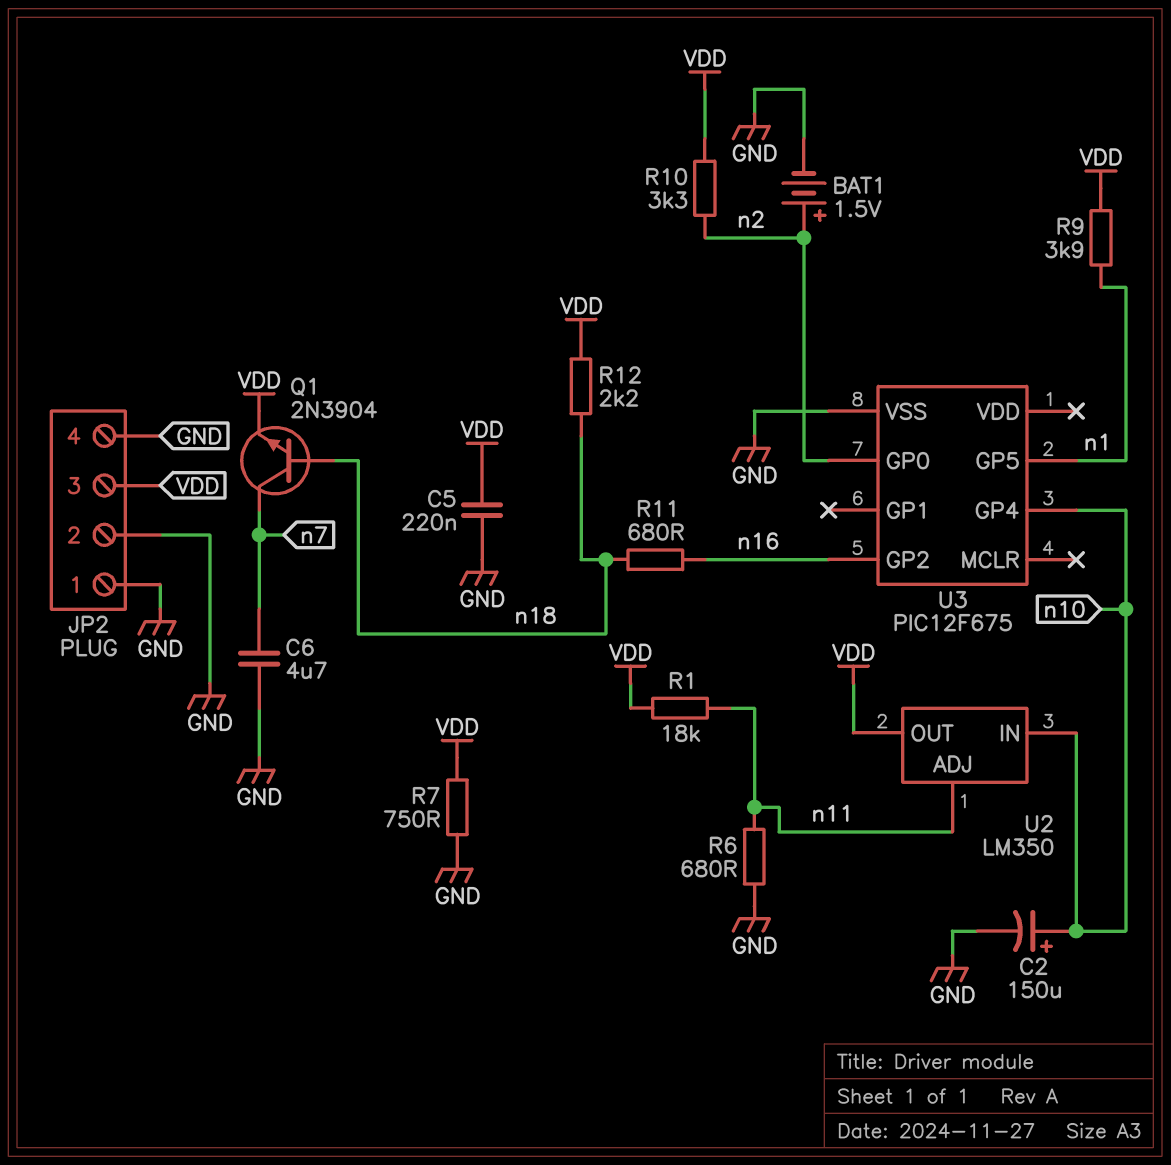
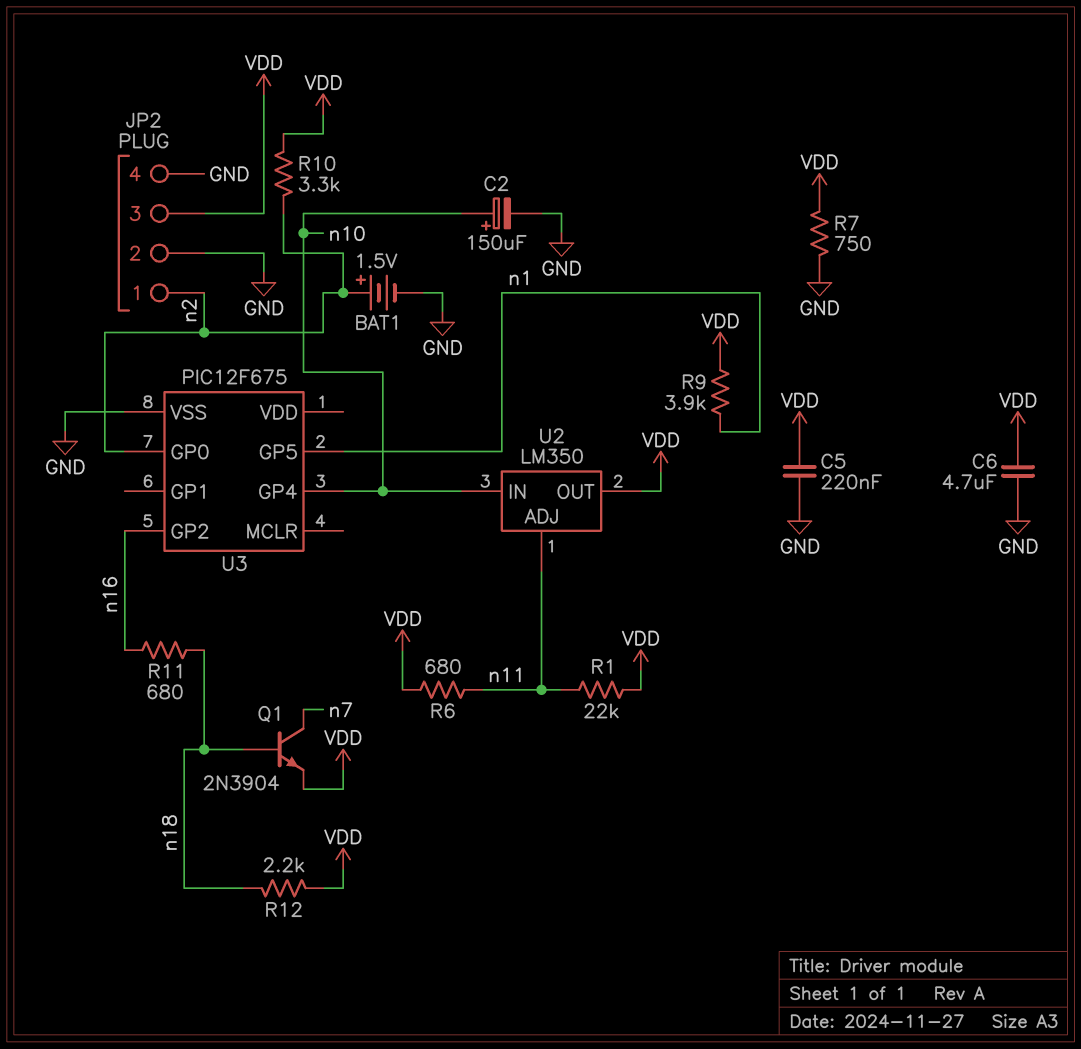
C6: 4.7uF (GND, n7) -> 4.7uF (GND, VDD)
JP2 pin 1: GND -> n2
R1: 18k (VDD, n11) -> 22k (VDD, n11)
R6: 680 (GND, n11) -> 680 (VDD, n11)

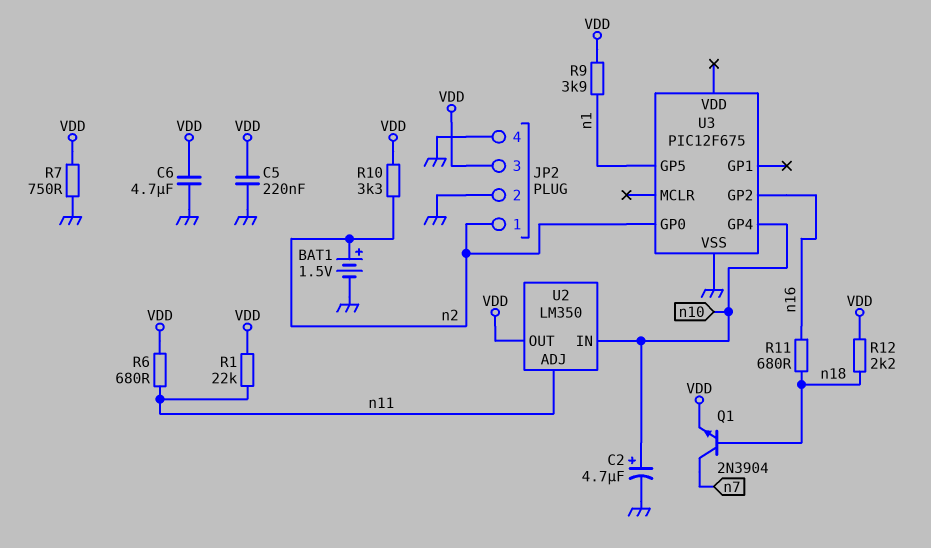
C2: 150uF (plus n10, minus GND) -> 4.7uF (plus n10, minus GND)

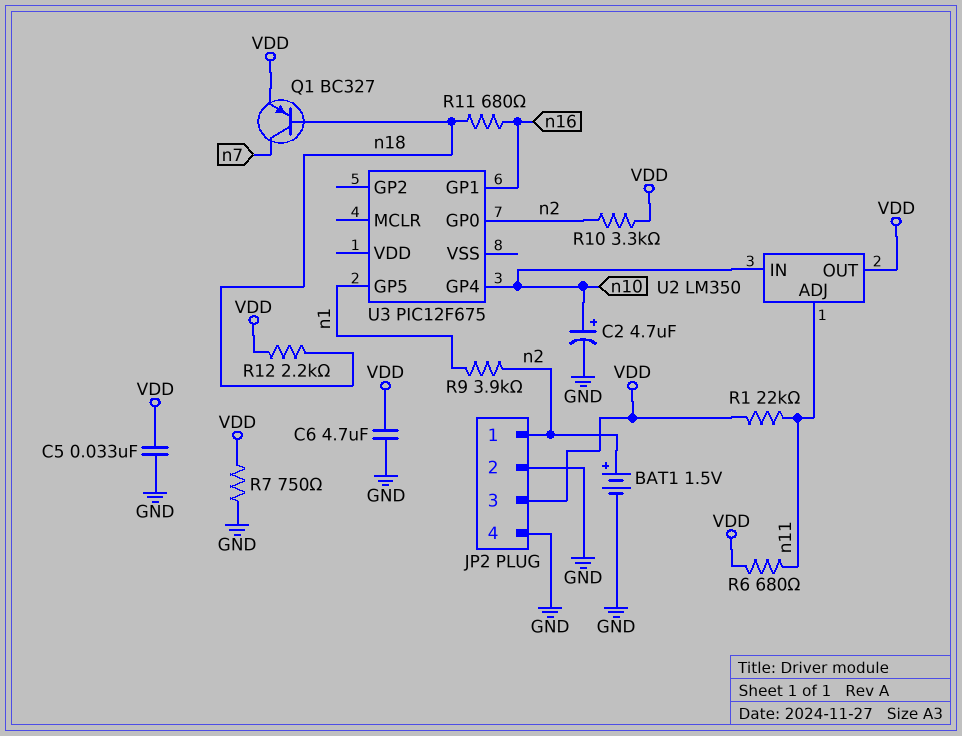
C5: 220nF (GND, VDD) -> 33nF (GND, VDD)
Q1: NPN 2N3904 (B n18, C n7, E VDD) -> PNP BC327 (B n18, C n7, E VDD)
R9: 3.9k (VDD, n1) -> 3.9k (n1, n2)
U3 pin GP1: none -> n16
U3 pin GP2: n16 -> none
U3 pin VSS: GND -> none

